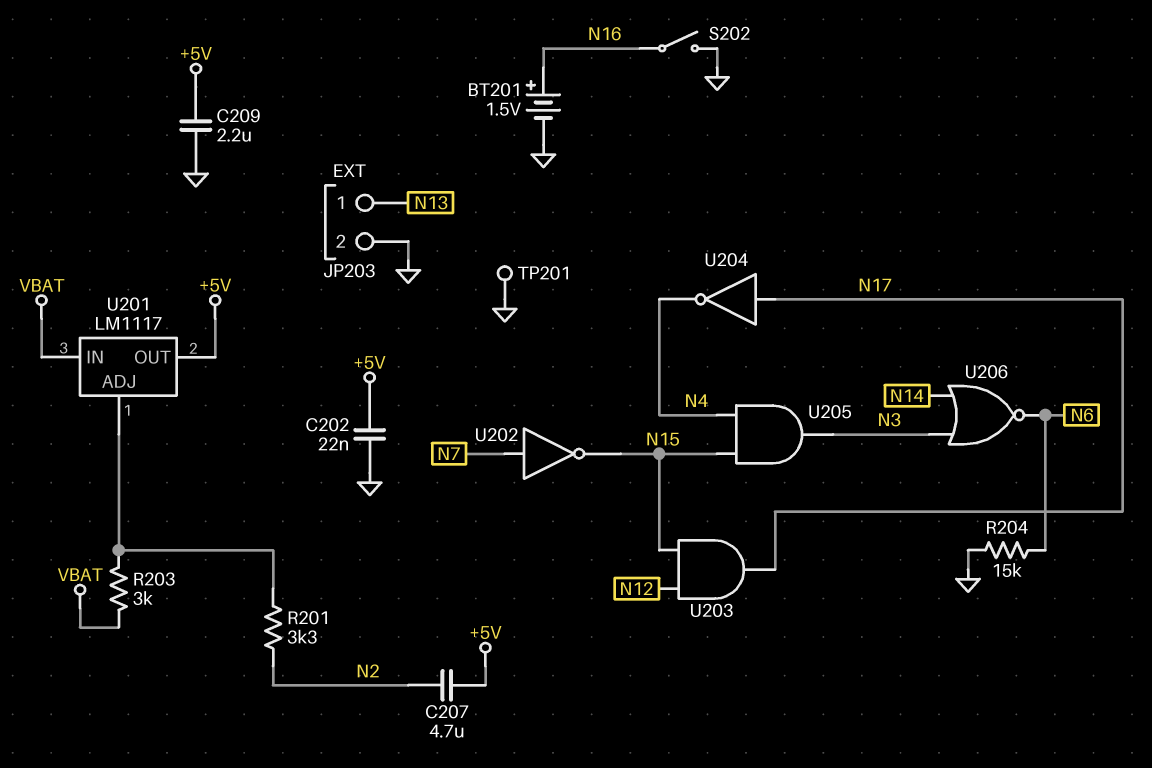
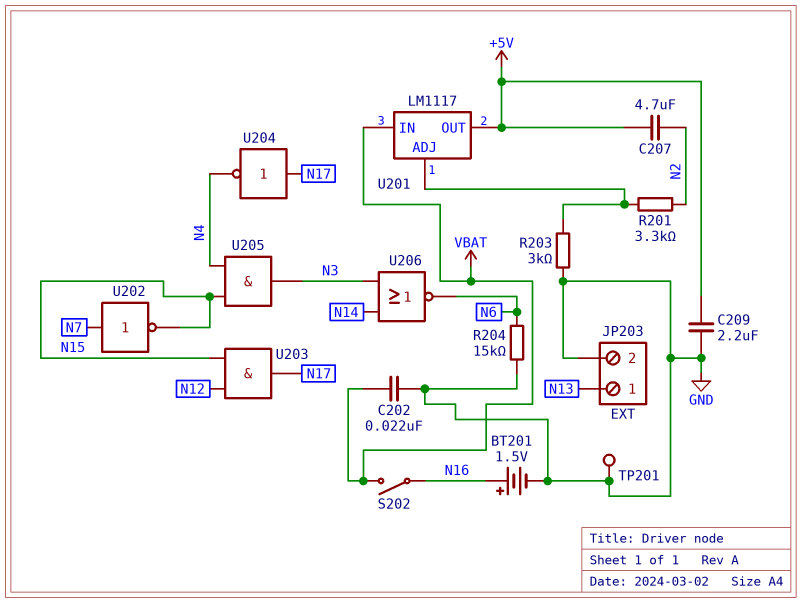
C202: 22nF (+5V, GND) -> 22nF (GND, VBAT)
R203: 3k (U201/ADJ, VBAT) -> 3k (GND, U201/ADJ)
S202: switch (GND, N16) -> switch (N16, VBAT)

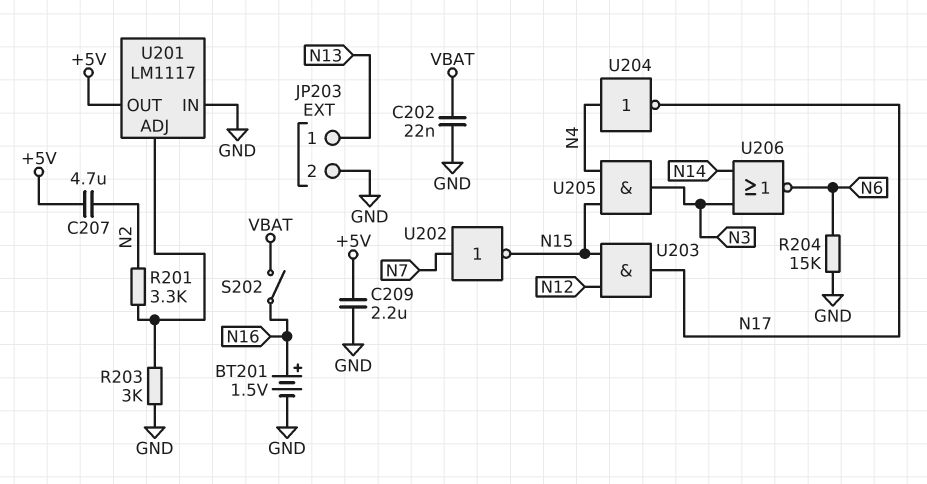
TP201: test point (GND) -> none
U201 pin IN: VBAT -> GND
U204: NOT (in N17, out N4) -> NOT (in N4, out N17)

